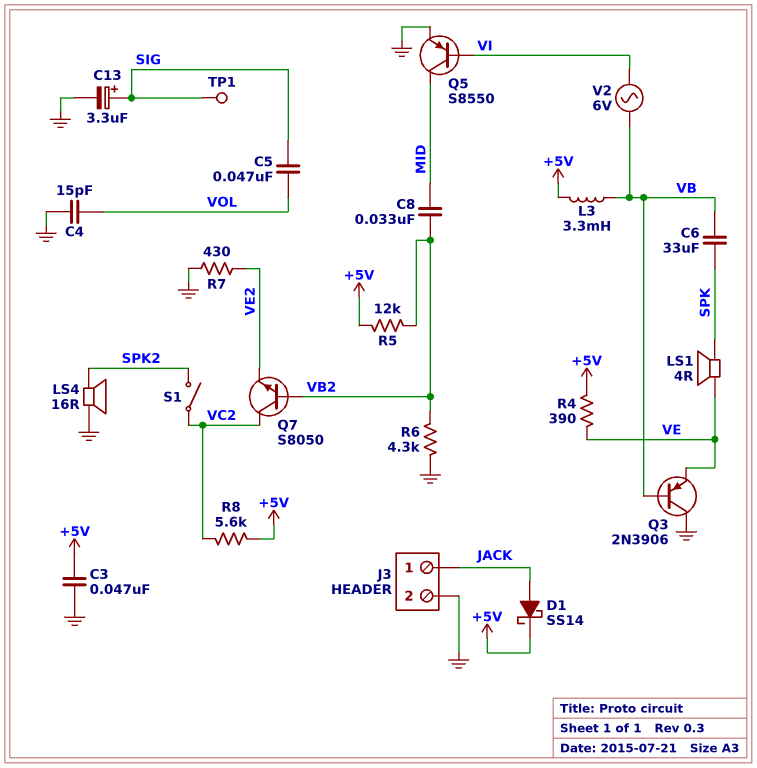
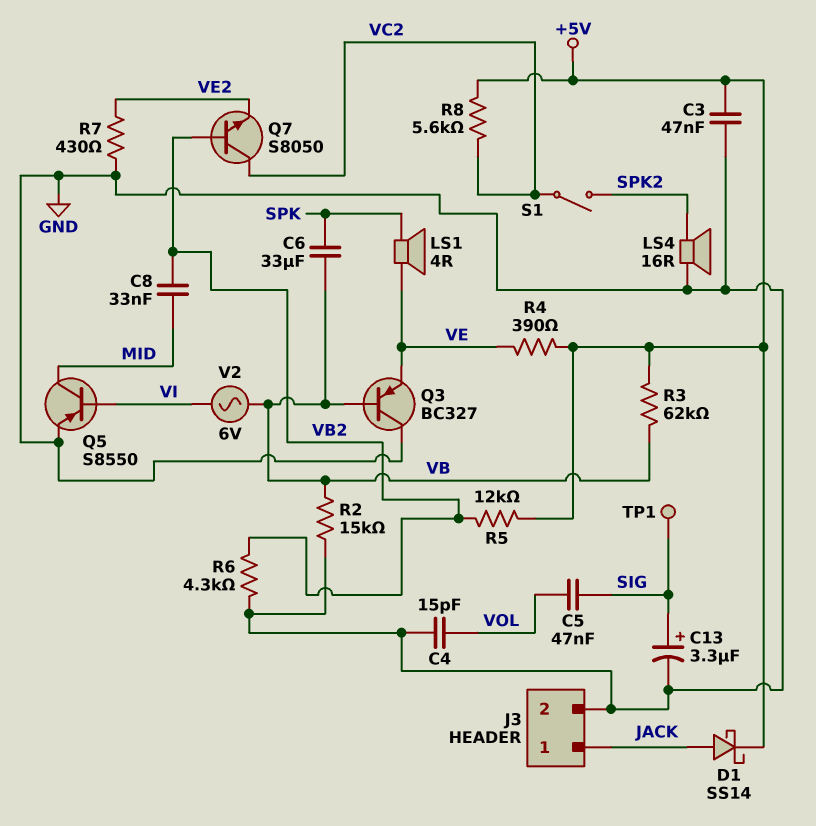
L3: 3.3mH (+5V, VB) -> none
Q3: PNP 2N3906 (B VB, C GND, E VE) -> PNP BC327 (B VB, C GND, E VE)
R2: none -> 15k (GND, VB)
R3: none -> 62k (+5V, VB)

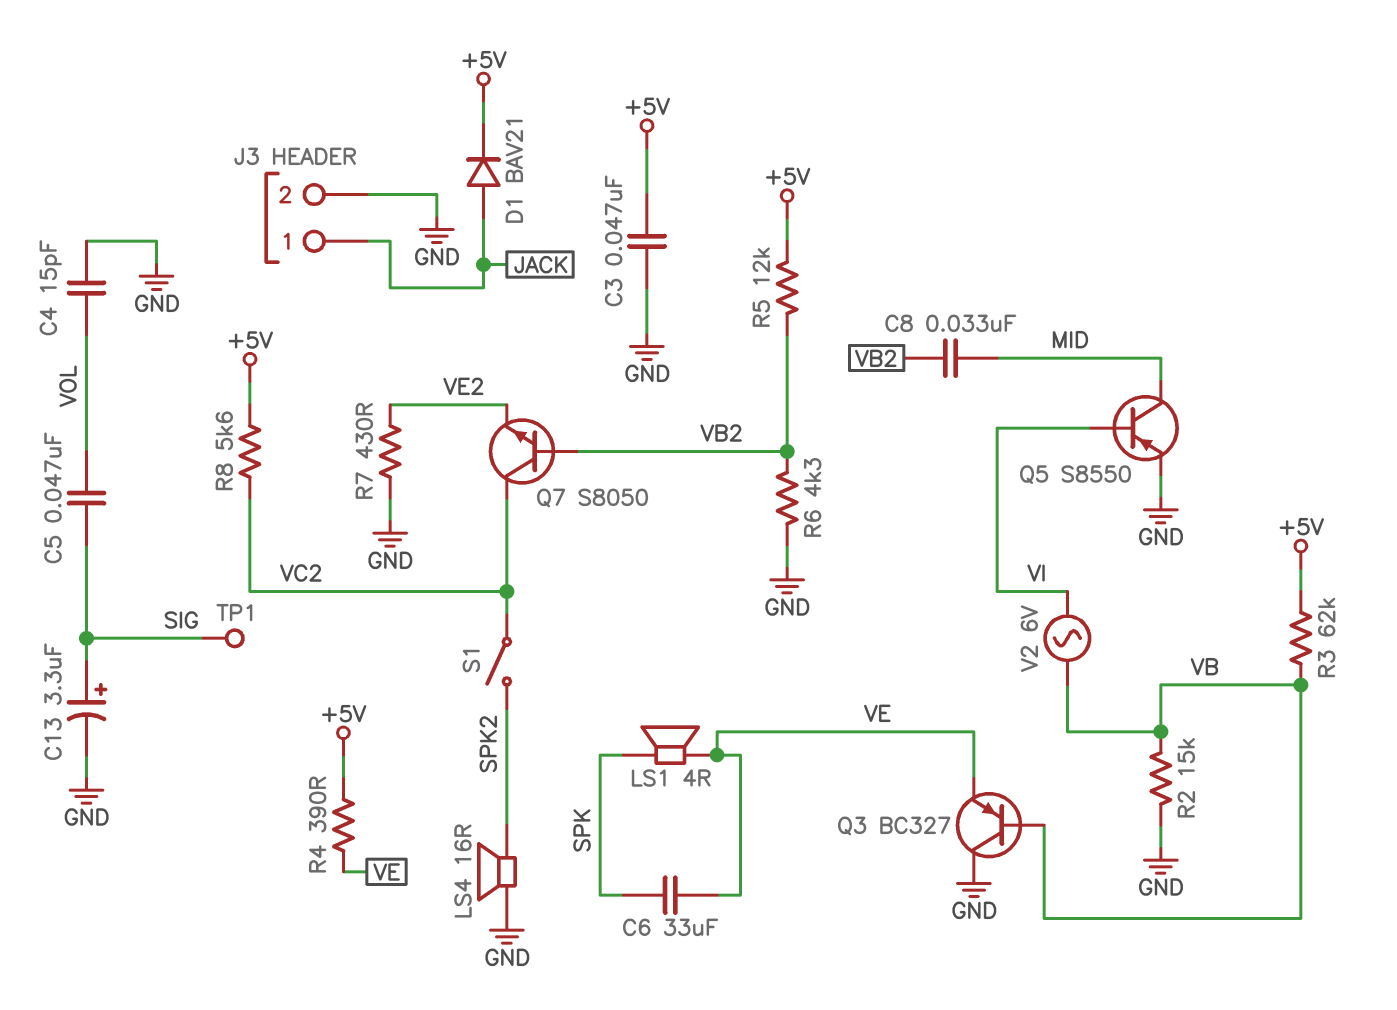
C6: 33uF (SPK, VB) -> 33uF (SPK, VE)
D1: schottky SS14 (A JACK, K +5V) -> diode BAV21 (A JACK, K +5V)

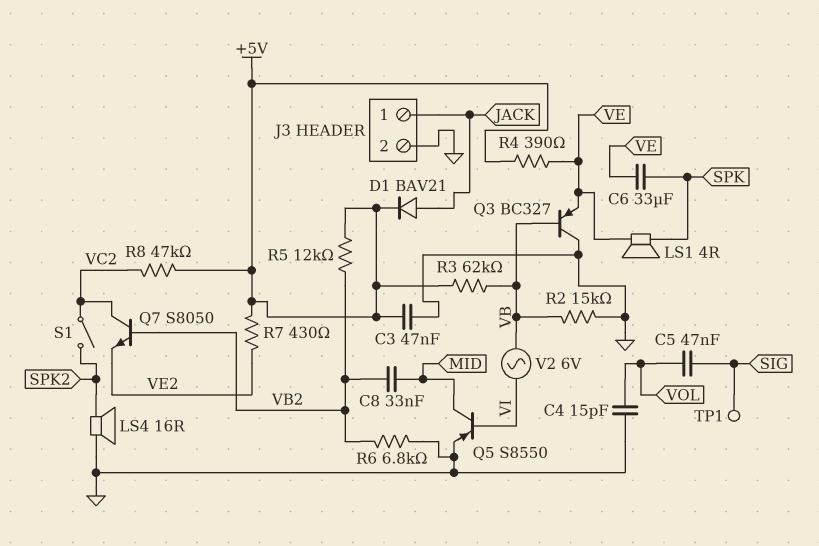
C13: 3.3uF (plus SIG, minus GND) -> none
R6: 4.3k (GND, VB2) -> 6.8k (GND, VB2)
R7: 430 (GND, VE2) -> 430 (+5V, VE2)
R8: 5.6k (+5V, VC2) -> 47k (+5V, VC2)

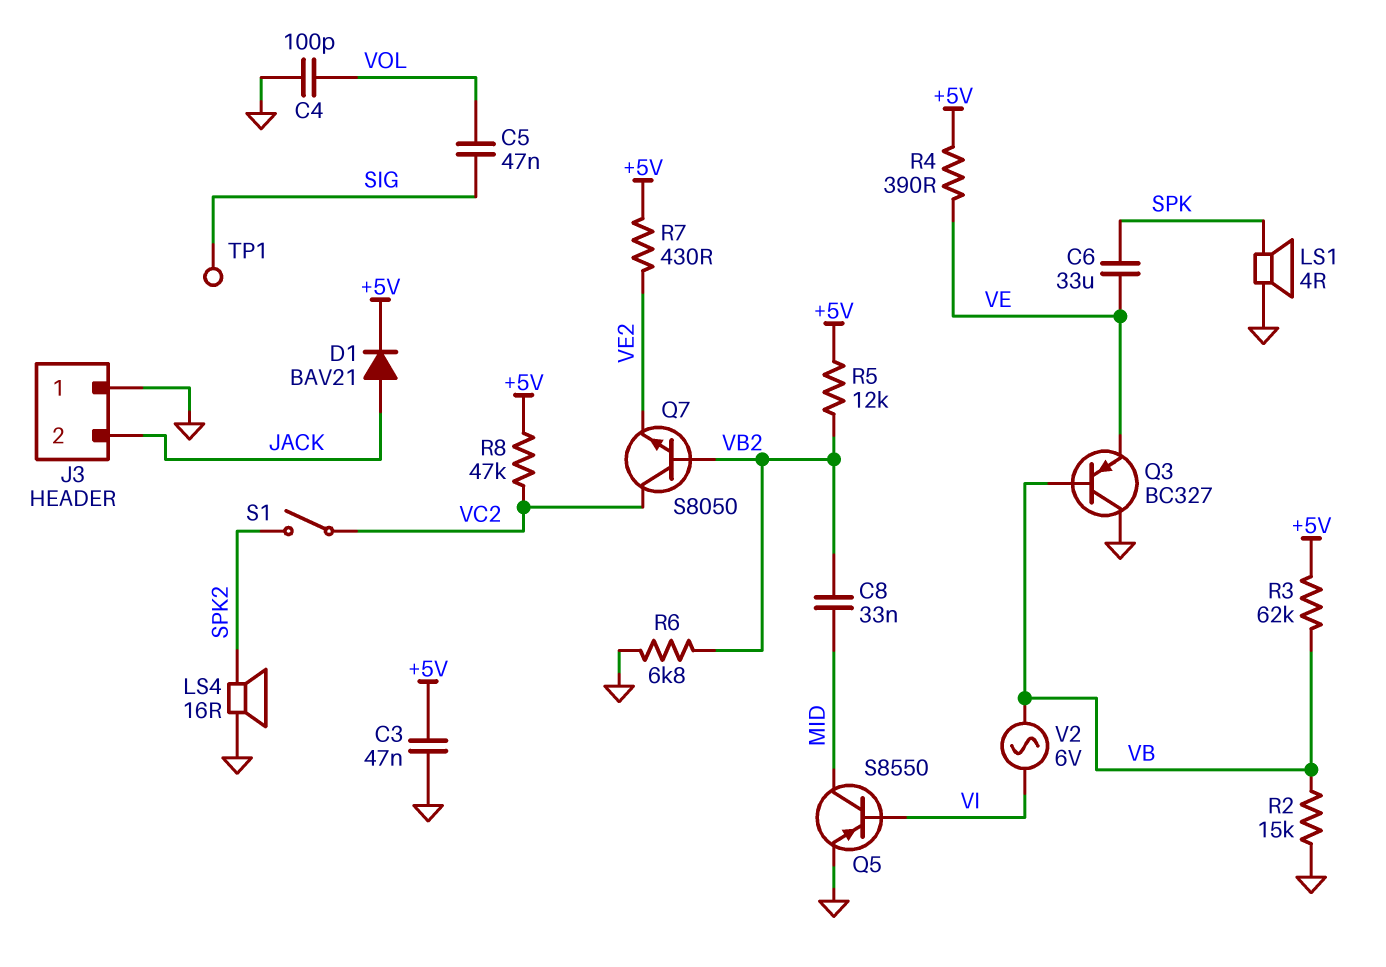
C4: 15pF (GND, VOL) -> 100pF (GND, VOL)
J3 pin 1: JACK -> GND
J3 pin 2: GND -> JACK
LS1: speaker 4R (SPK, VE) -> speaker 4R (GND, SPK)

